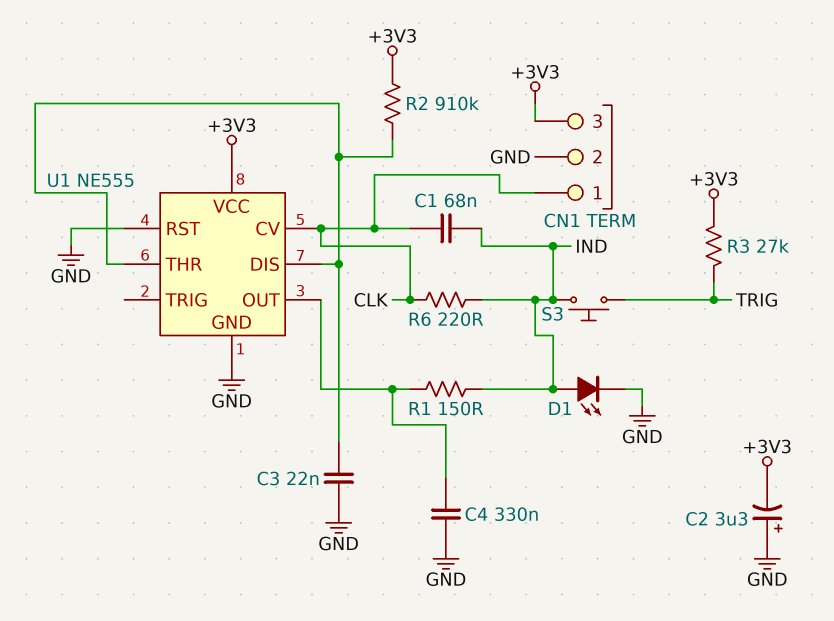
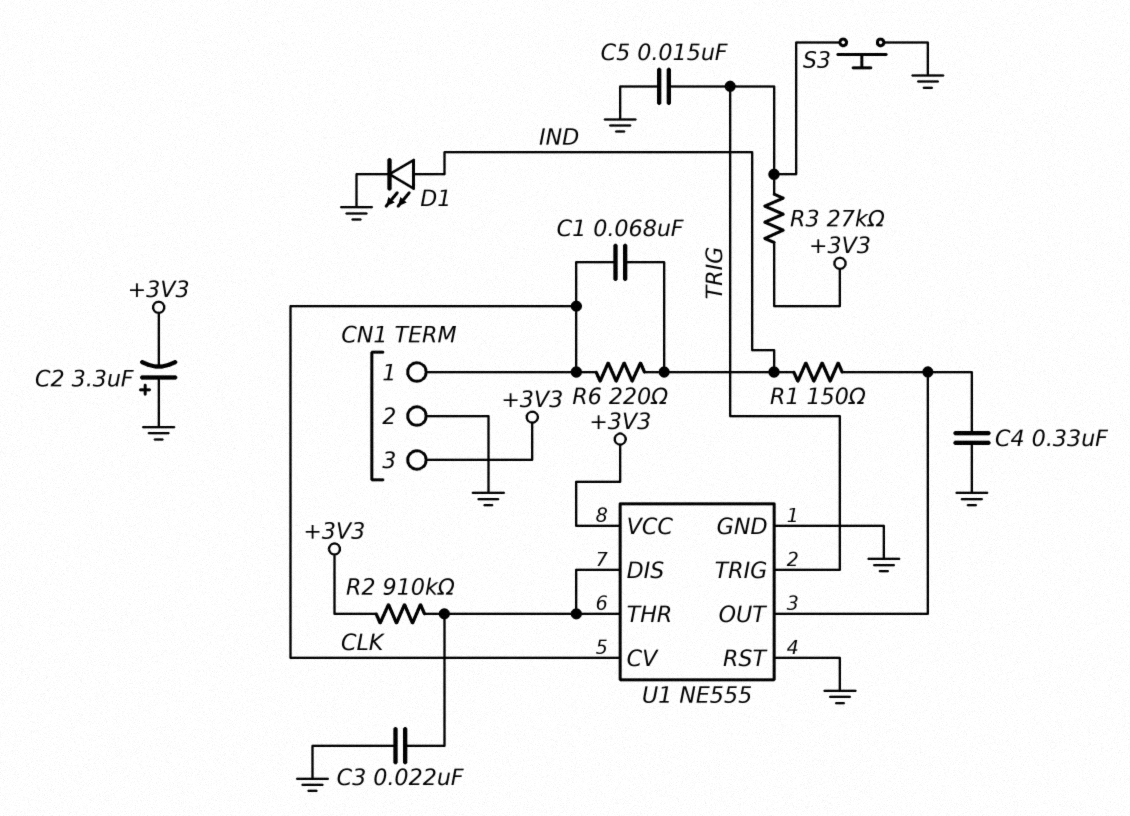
C5: none -> 15nF (GND, TRIG)
S3: button (IND, TRIG) -> button (GND, TRIG)
U1 pin TRIG: none -> TRIG

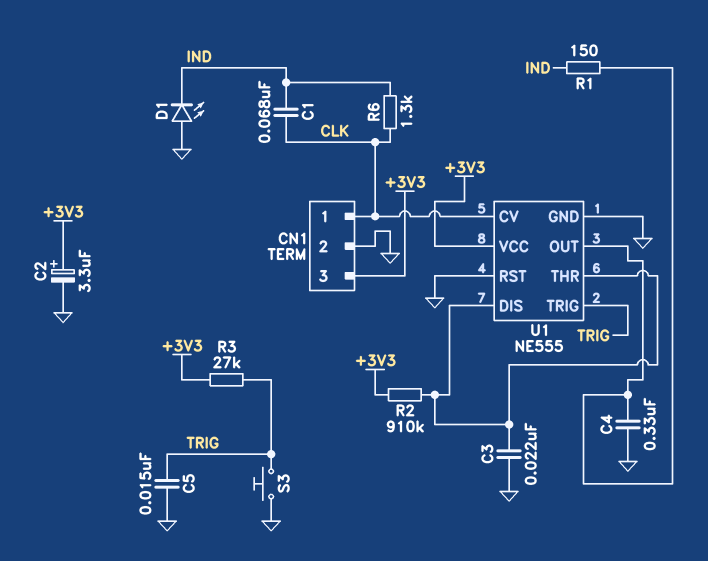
C2: 3.3uF (plus GND, minus +3V3) -> 3.3uF (plus +3V3, minus GND)
D1: LED (A IND, K GND) -> LED (A GND, K IND)
R6: 220 (CLK, IND) -> 1.3k (CLK, IND)

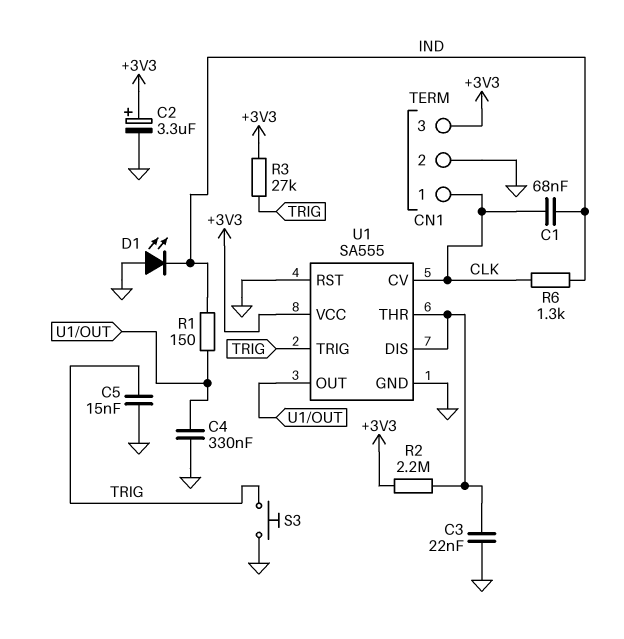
R2: 910k (+3V3, U1/DIS) -> 2.2M (+3V3, U1/DIS)
U1: NE555 -> SA555

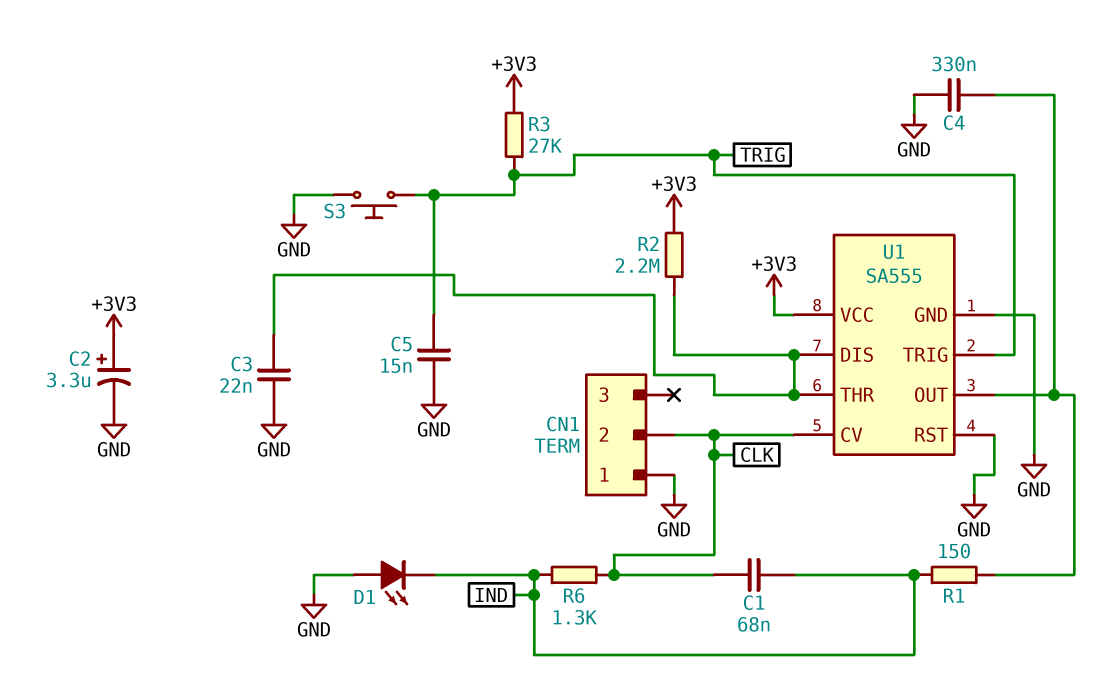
CN1 pin 1: CLK -> GND
CN1 pin 2: GND -> CLK
CN1 pin 3: +3V3 -> none

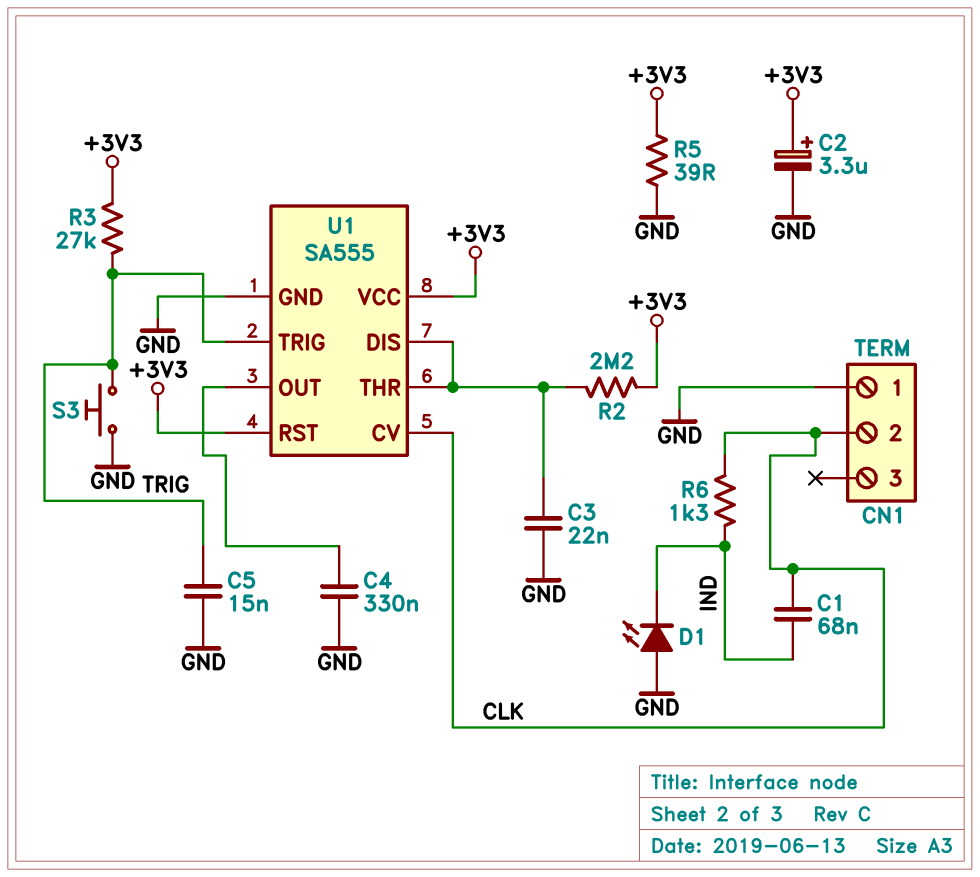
R1: 150 (IND, U1/OUT) -> none
R5: none -> 39 (+3V3, GND)
U1 pin RST: GND -> +3V3

